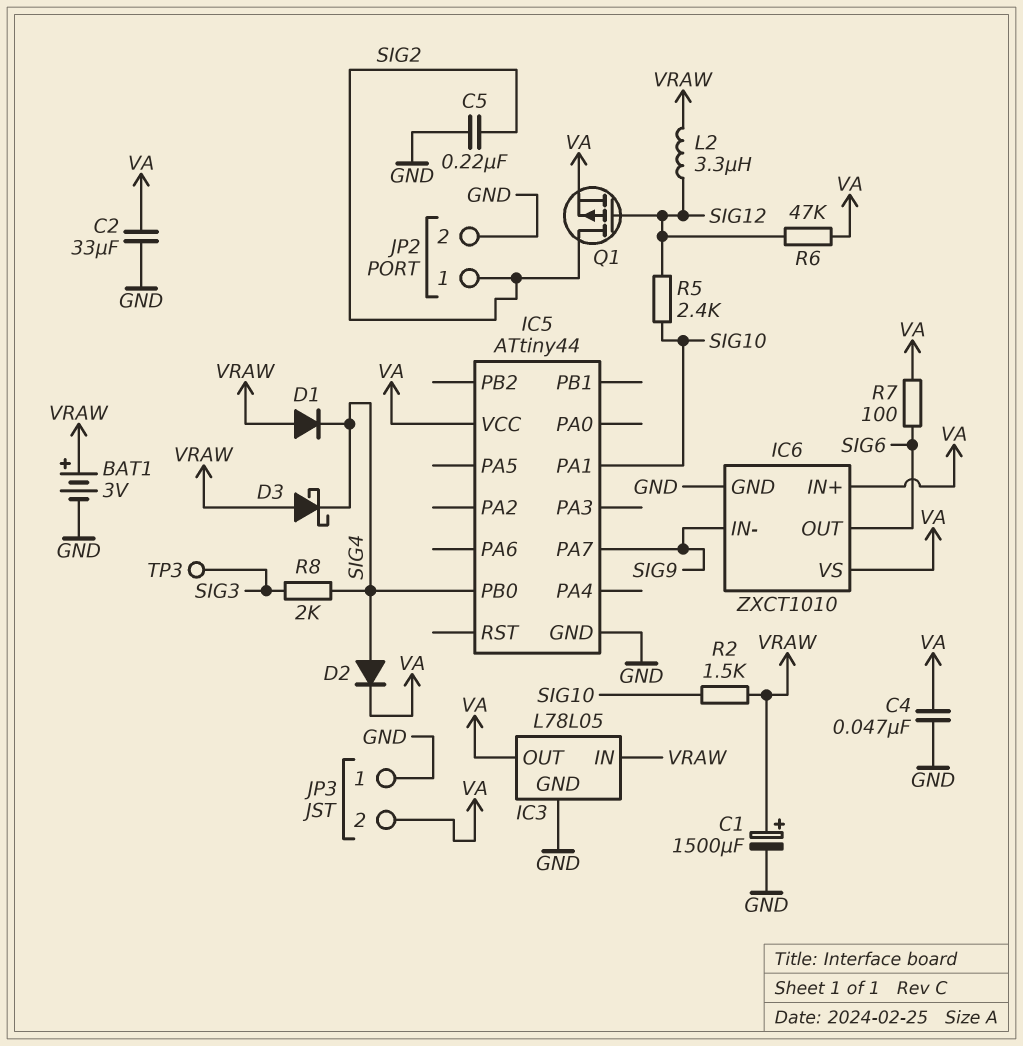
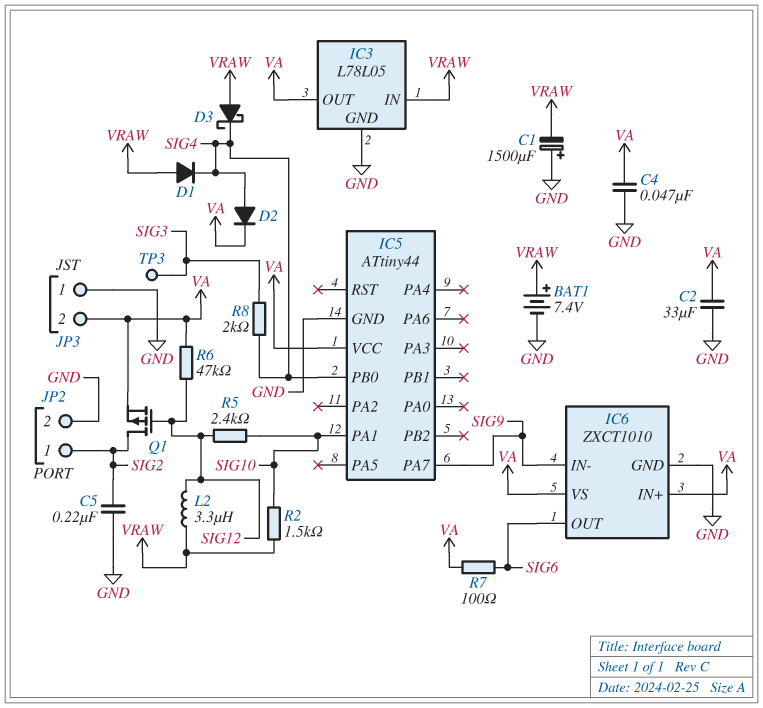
BAT1: 3V (plus VRAW, minus GND) -> 7.4V (plus VRAW, minus GND)
C1: 1500uF (plus VRAW, minus GND) -> 1500uF (plus GND, minus VRAW)

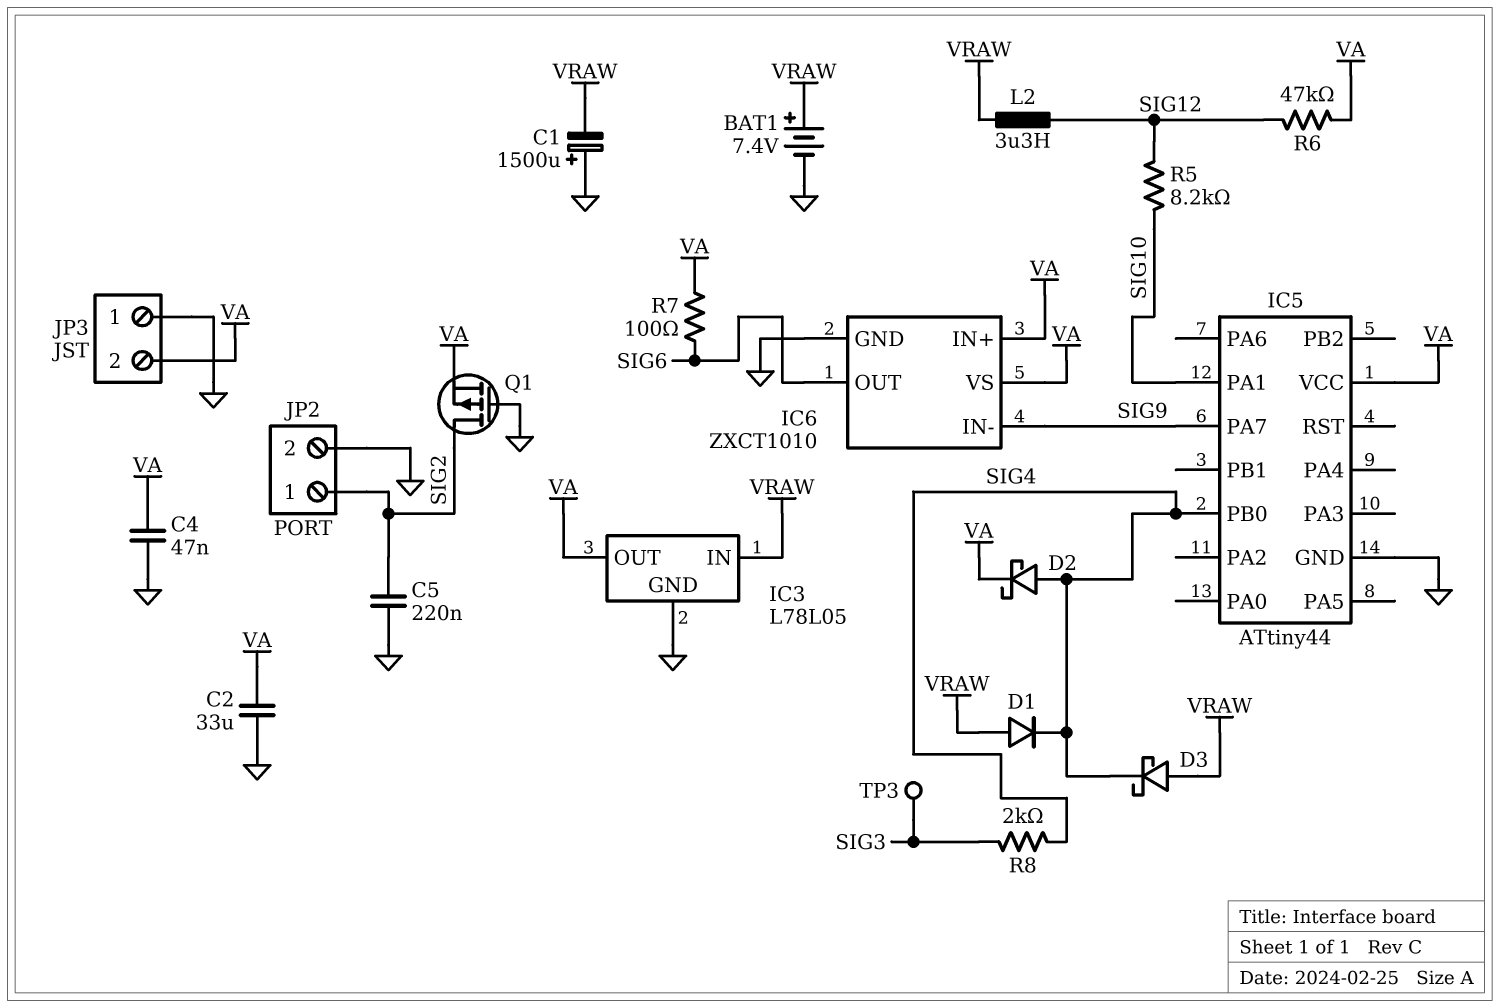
D2: diode (A SIG4, K VA) -> schottky (A SIG4, K VA)
Q1: PMOS (G SIG12, D SIG2, S VA) -> PMOS (G GND, D SIG2, S VA)
R2: 1.5k (SIG10, VRAW) -> none
R5: 2.4k (SIG10, SIG12) -> 8.2k (SIG10, SIG12)

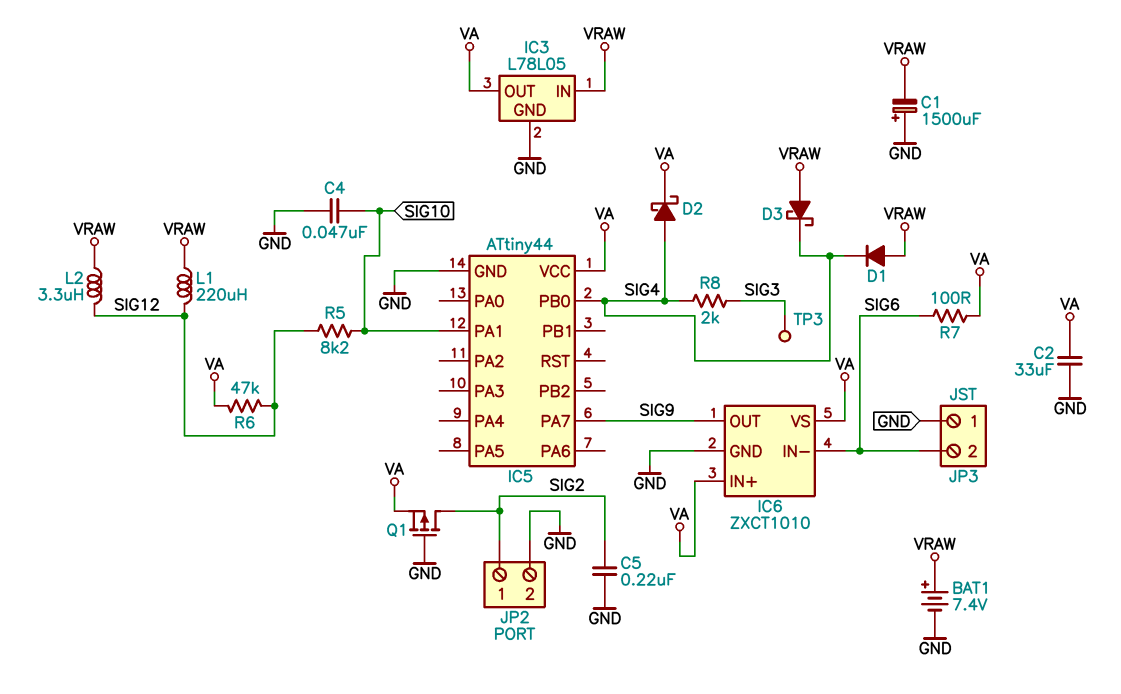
C4: 47nF (GND, VA) -> 47nF (GND, SIG10)
IC6 pin IN-: SIG9 -> SIG6
IC6 pin OUT: SIG6 -> SIG9
JP3 pin 2: VA -> SIG6
L1: none -> 220uH (SIG12, VRAW)

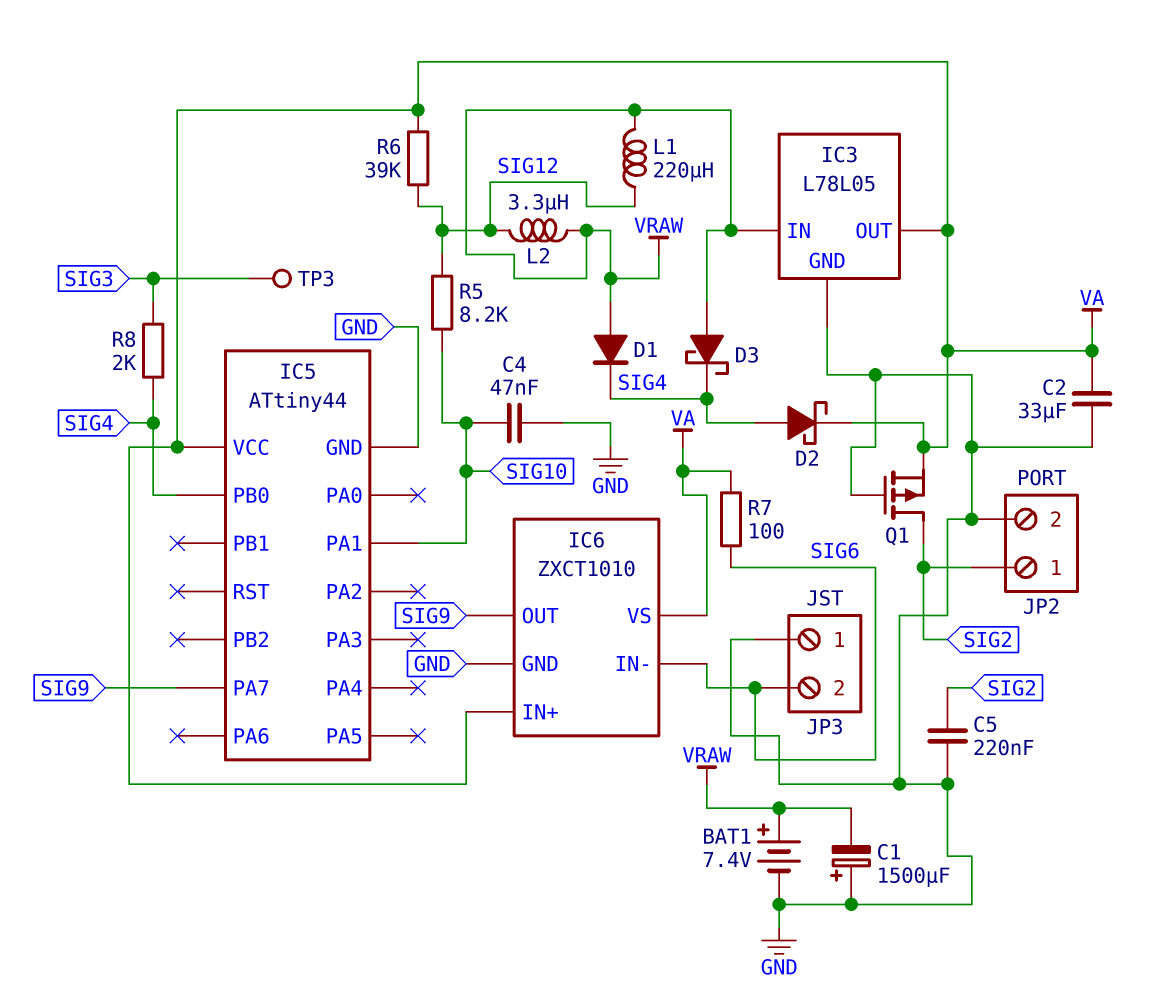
R6: 47k (SIG12, VA) -> 39k (SIG12, VA)

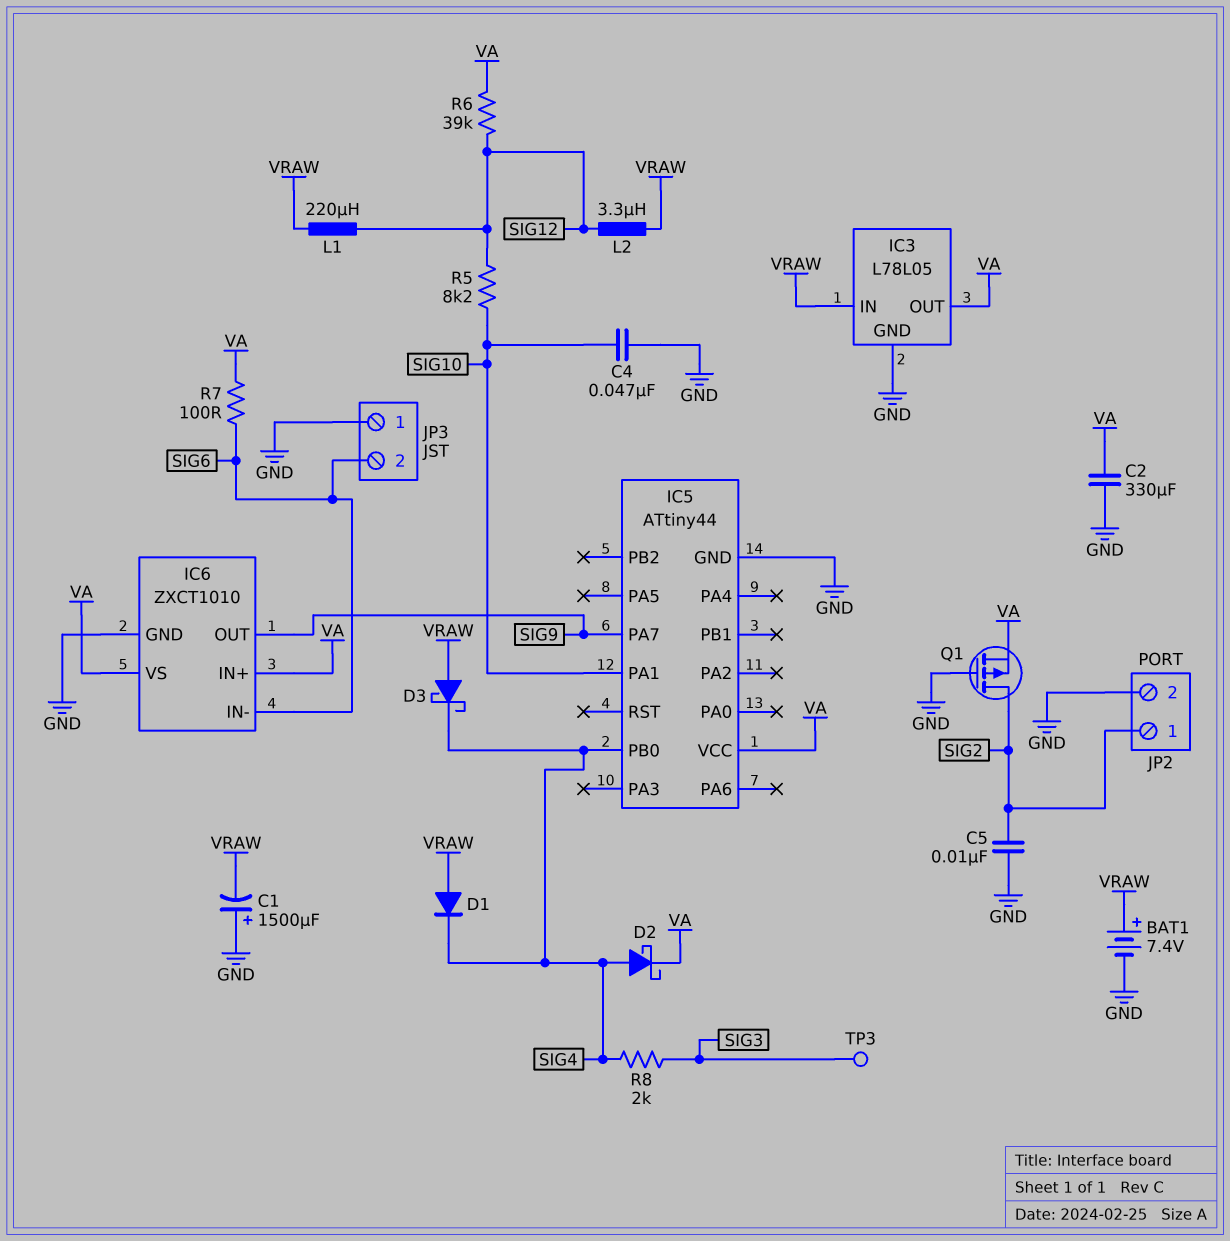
C2: 33uF (GND, VA) -> 330uF (GND, VA)
C5: 220nF (GND, SIG2) -> 10nF (GND, SIG2)

